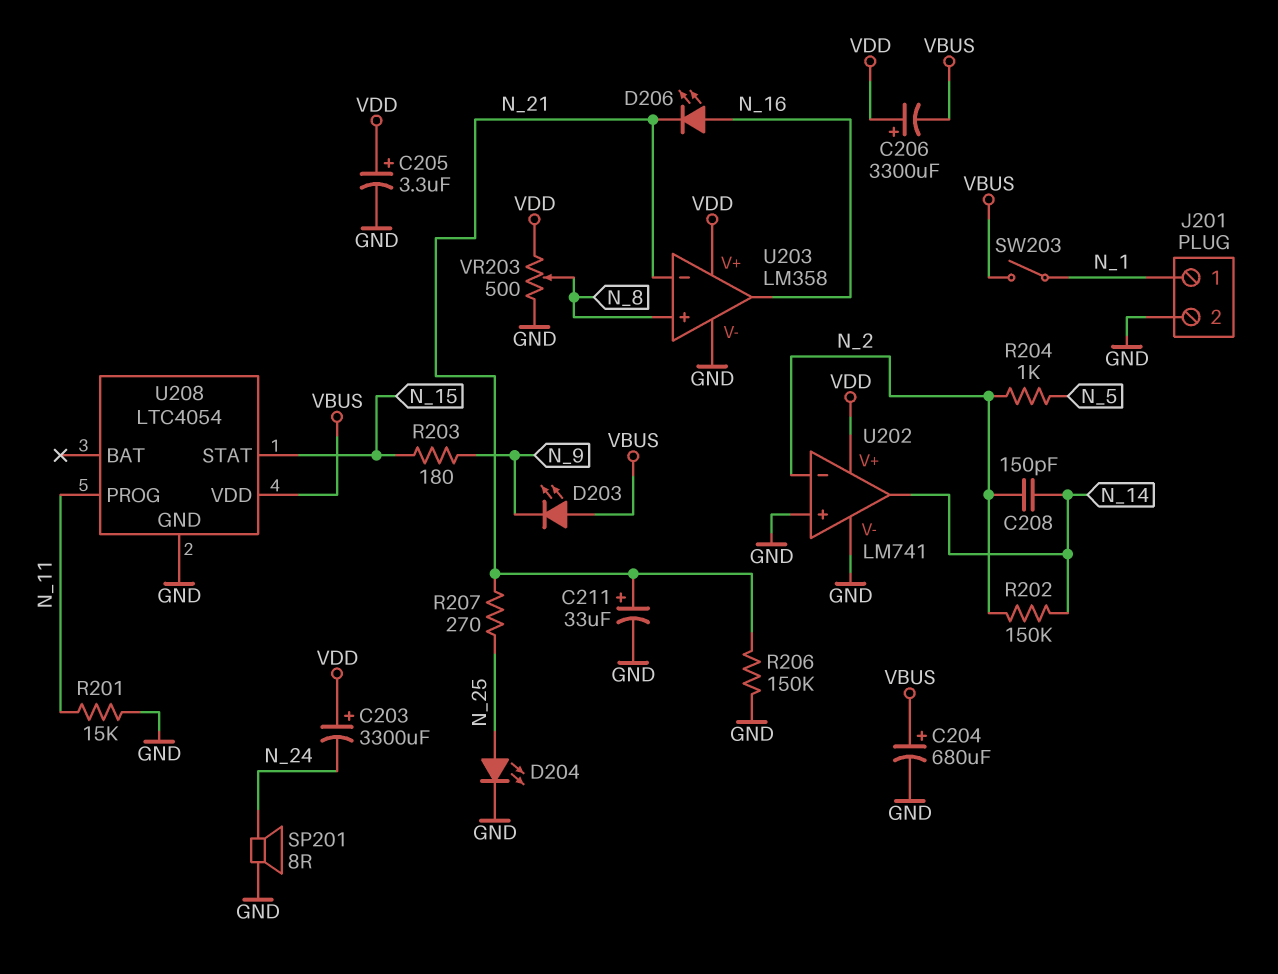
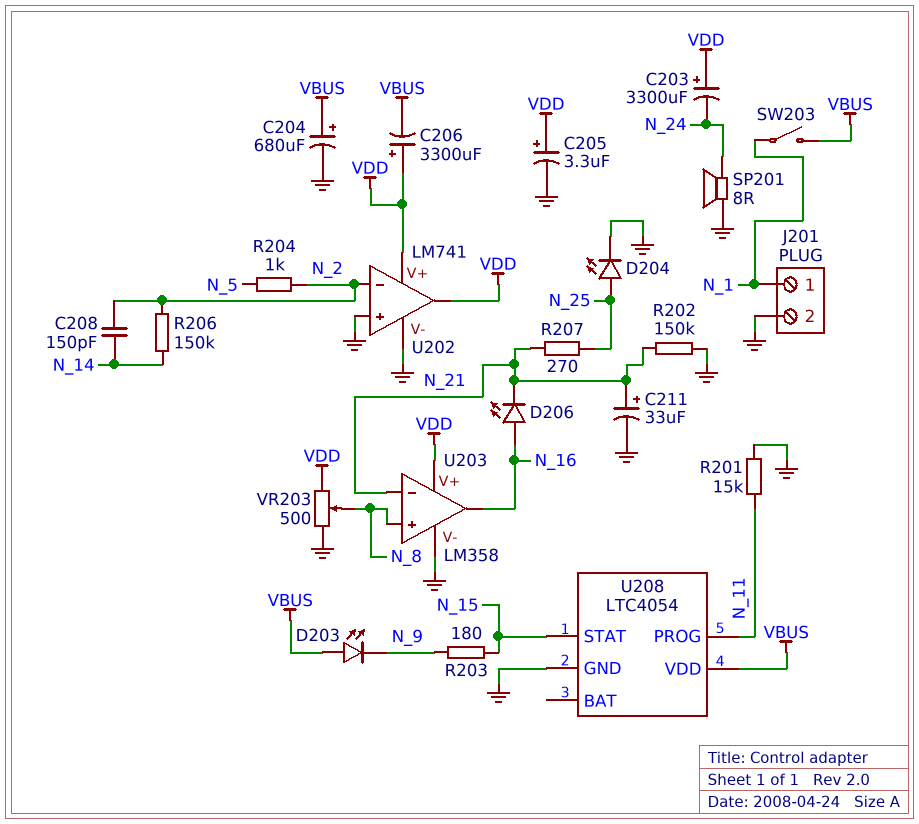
R202: 150k (N_2, N_14) -> 150k (GND, N_21)
R206: 150k (GND, N_21) -> 150k (N_2, N_14)
U202 pin out: N_14 -> VDD

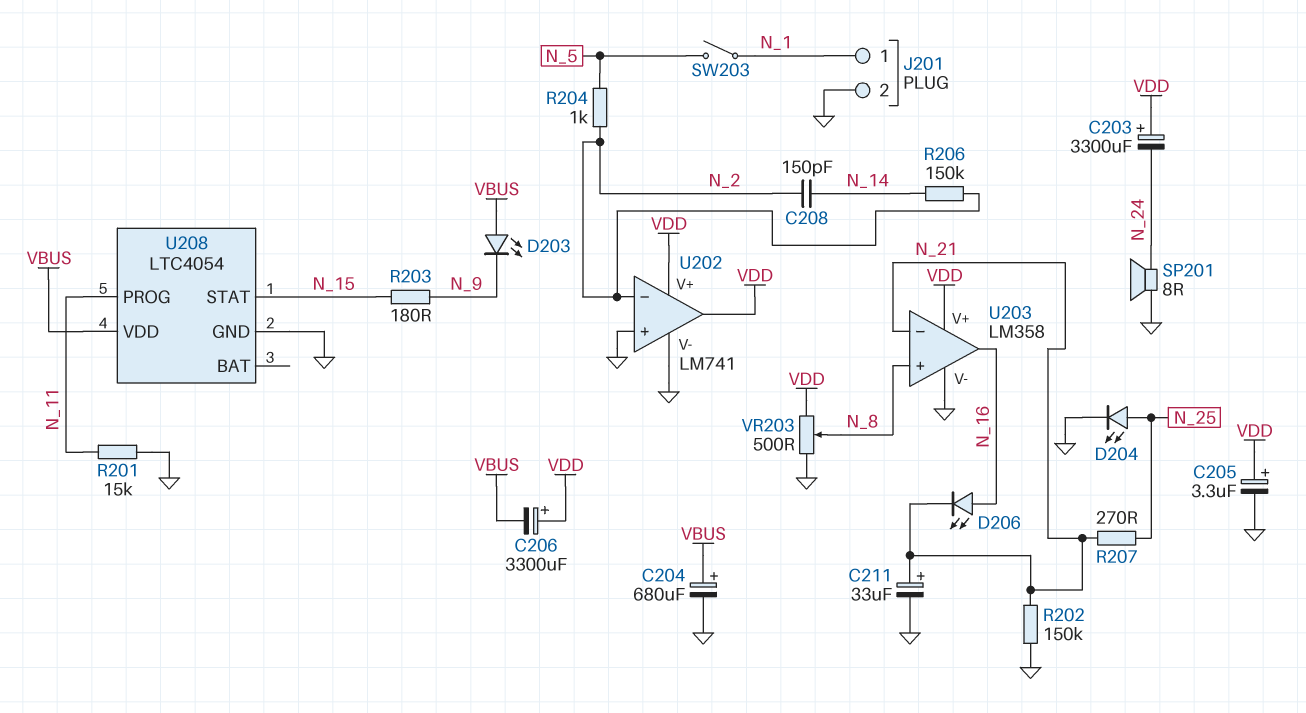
SW203: switch (N_1, VBUS) -> switch (N_1, N_5)

